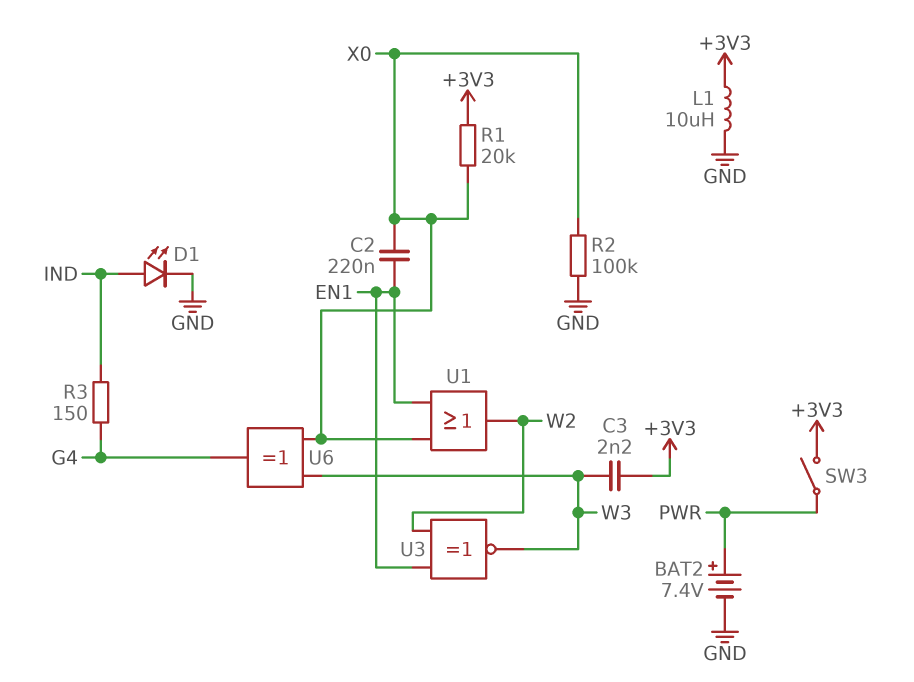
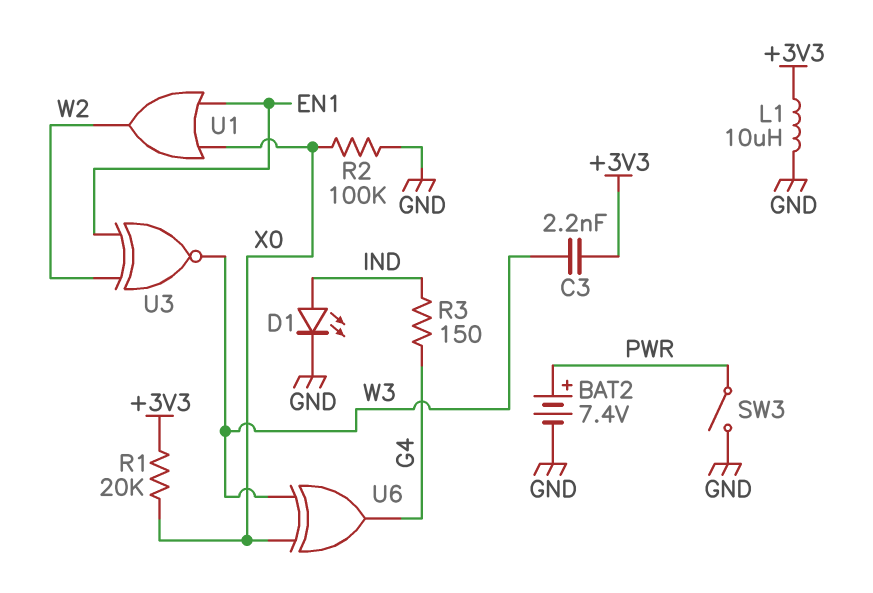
C2: 220nF (EN1, X0) -> none
SW3: switch (+3V3, PWR) -> switch (GND, PWR)

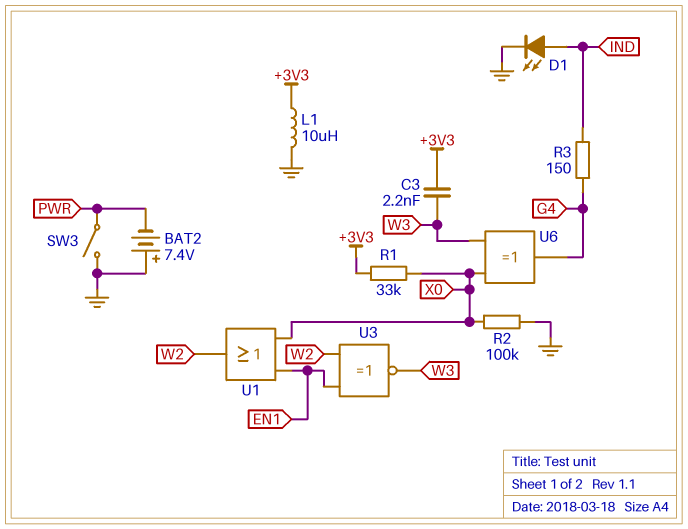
BAT2: 7.4V (plus PWR, minus GND) -> 7.4V (plus GND, minus PWR)
R1: 20k (+3V3, X0) -> 33k (+3V3, X0)

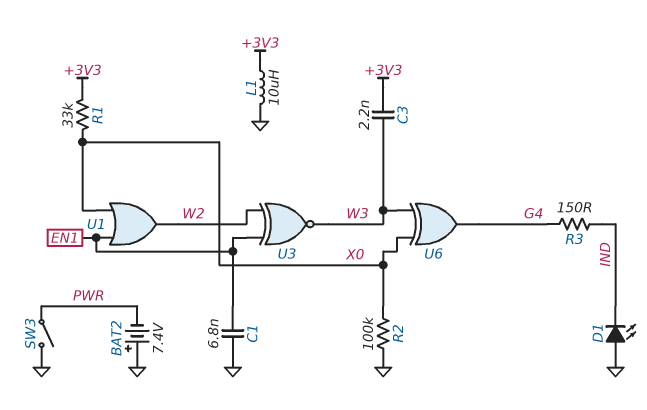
C1: none -> 6.8nF (EN1, GND)
D1: LED (A IND, K GND) -> LED (A GND, K IND)

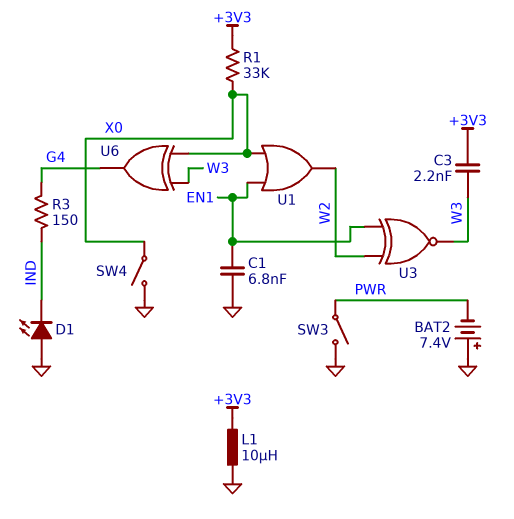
R2: 100k (GND, X0) -> none
SW4: none -> switch (GND, X0)

